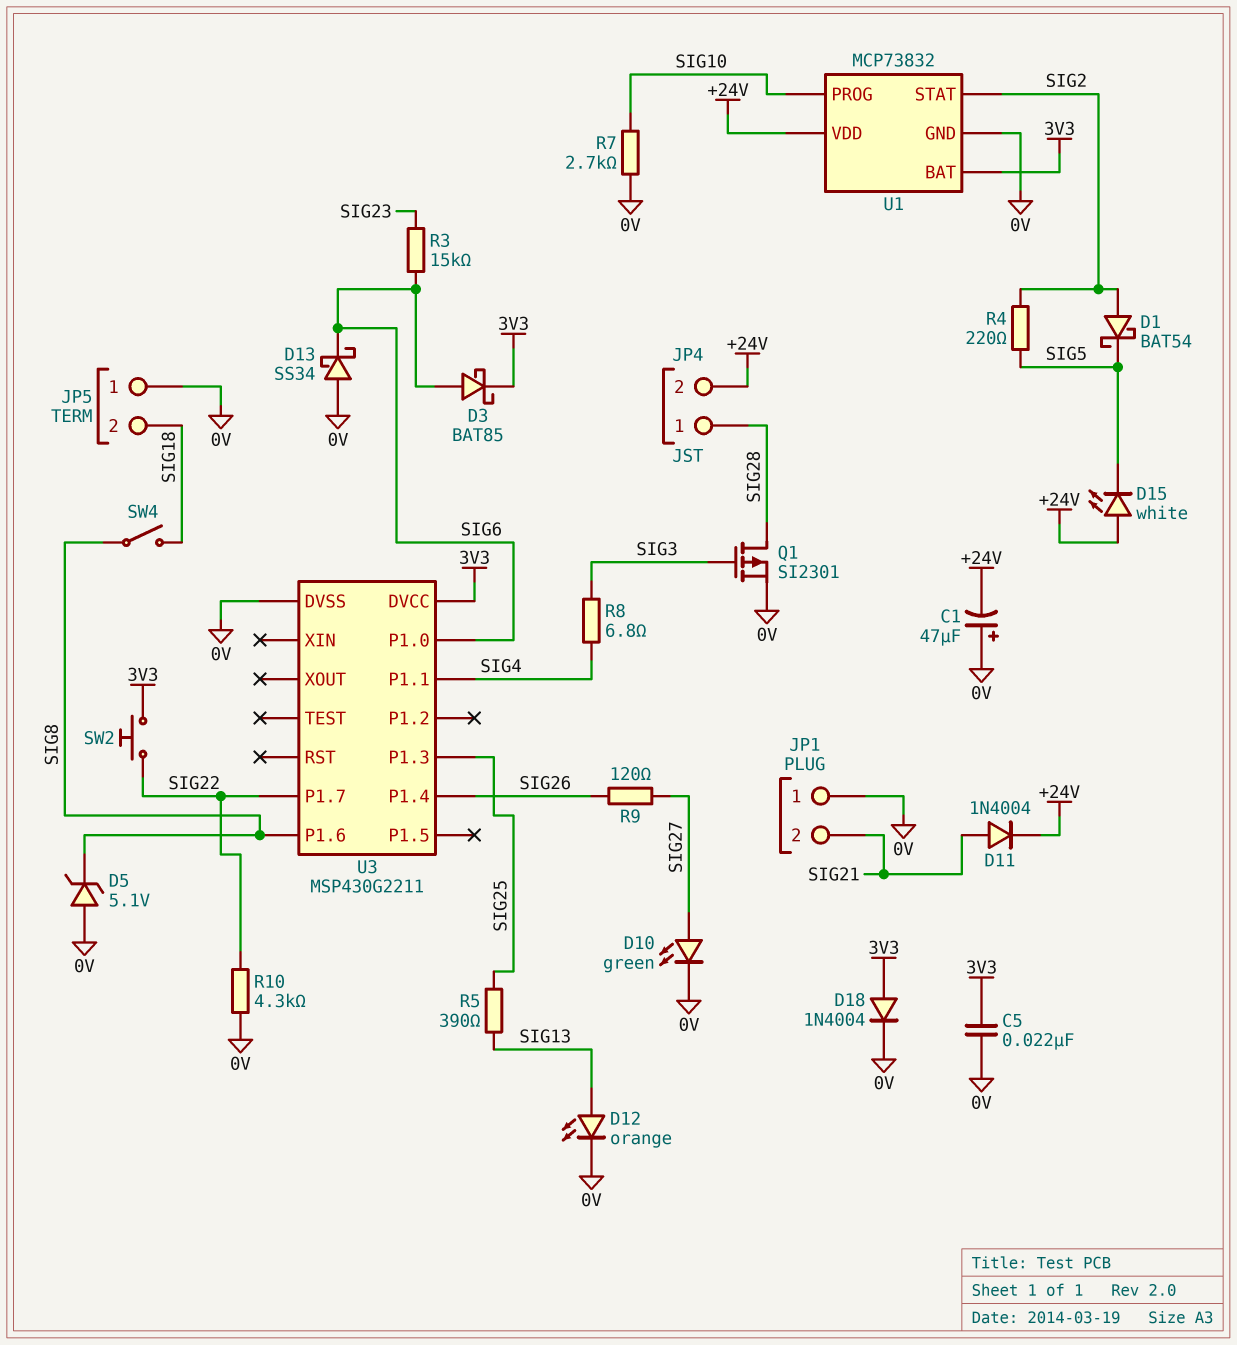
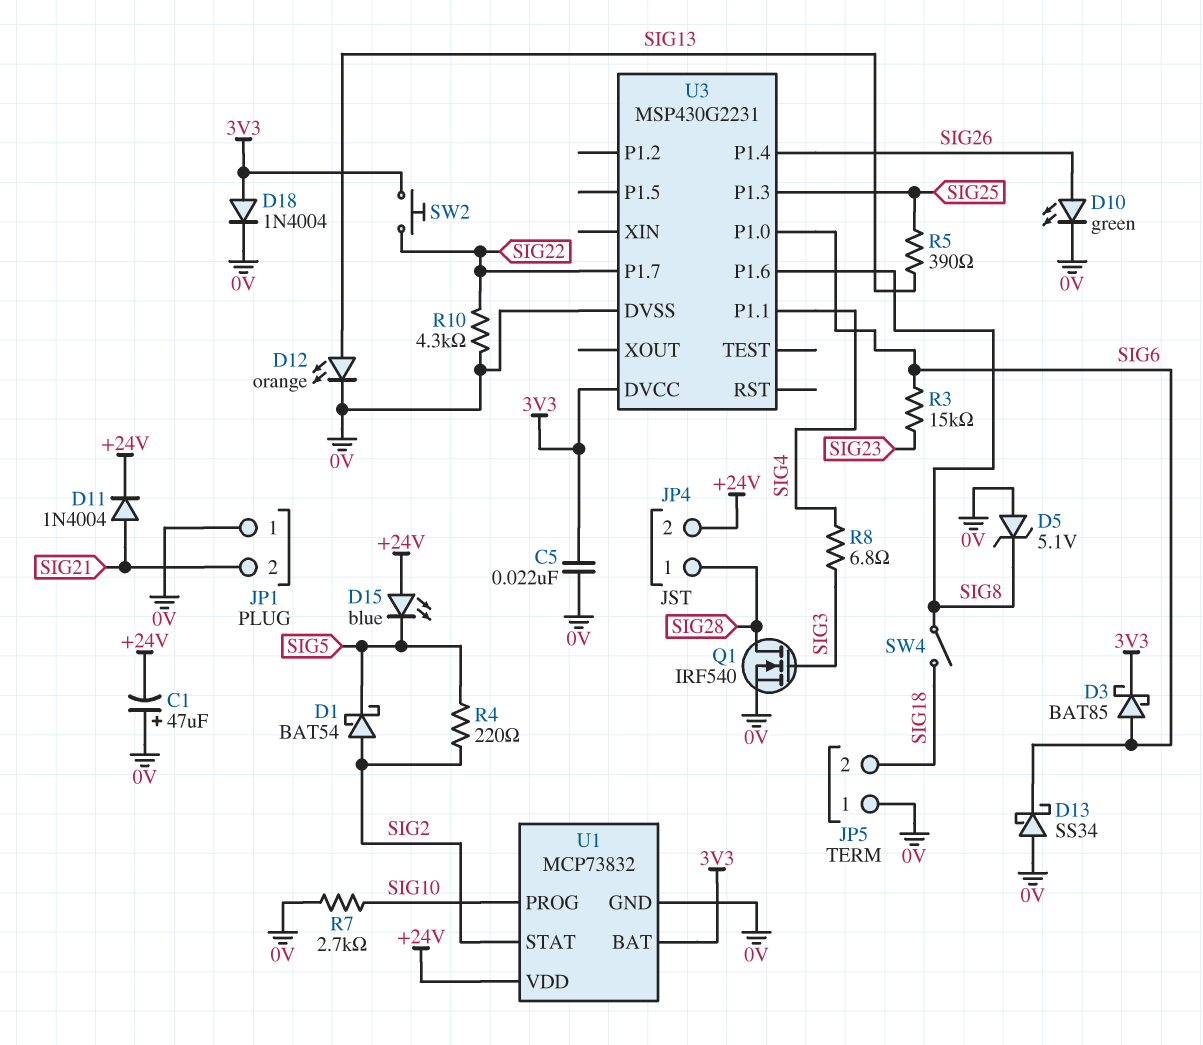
D10: LED green (A SIG27, K 0V) -> LED green (A SIG26, K 0V)
D15: LED white (A +24V, K SIG5) -> LED blue (A +24V, K SIG5)
Q1: PMOS SI2301 (G SIG3, D SIG28, S 0V) -> NMOS IRF540 (G SIG3, D SIG28, S 0V)
R9: 120 (SIG26, SIG27) -> none
U3: MSP430G2211 -> MSP430G2231

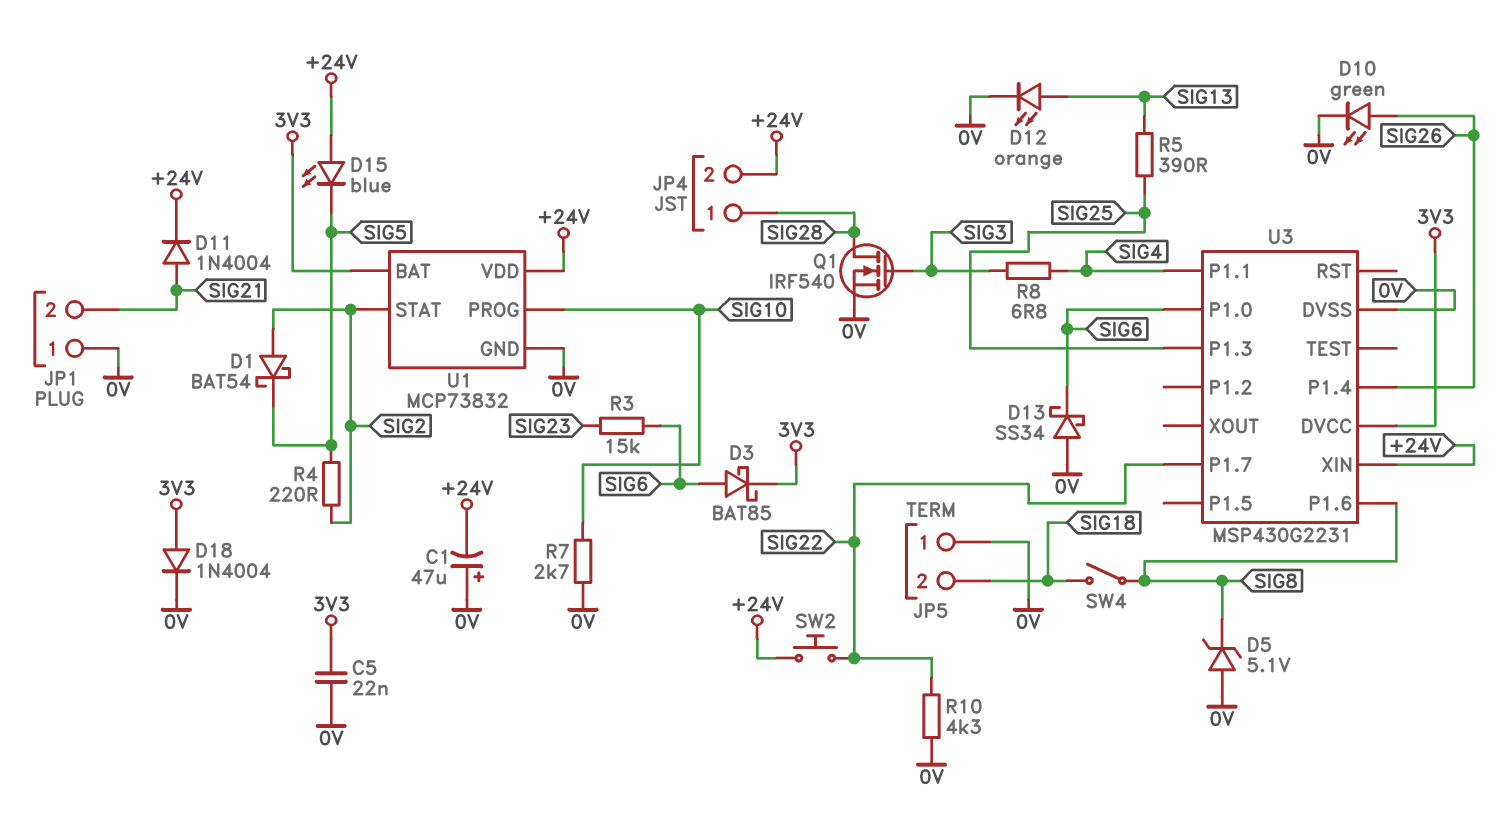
SW2: button (3V3, SIG22) -> button (+24V, SIG22)
U3 pin XIN: none -> +24V

